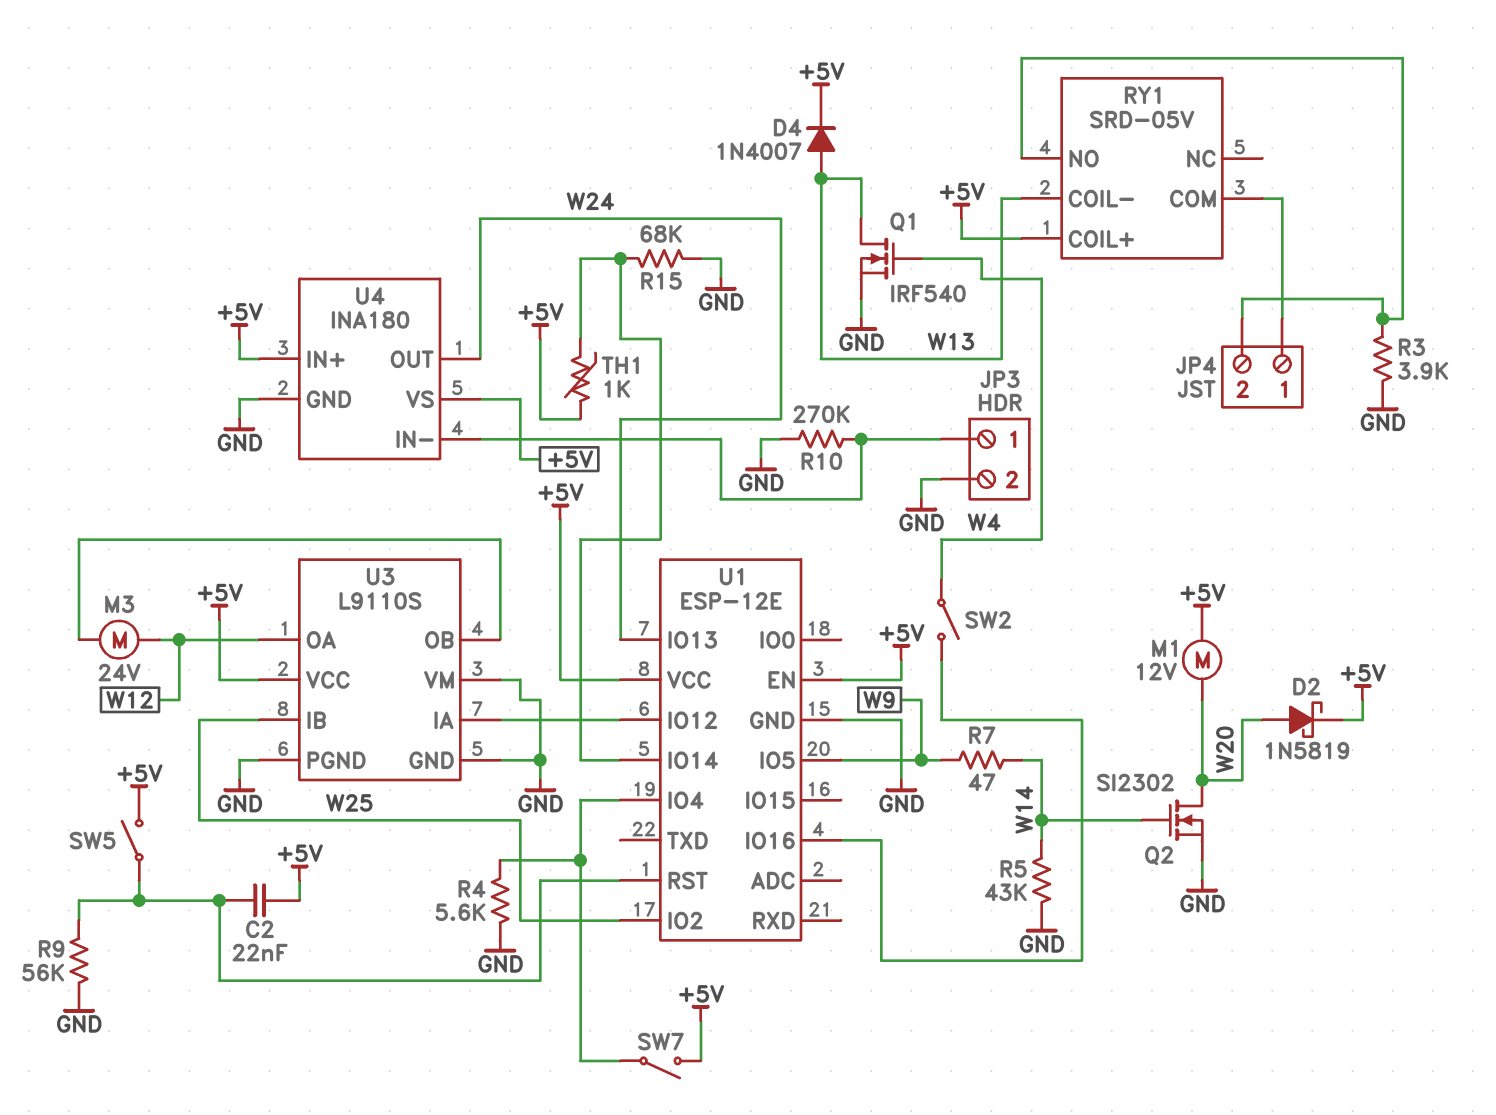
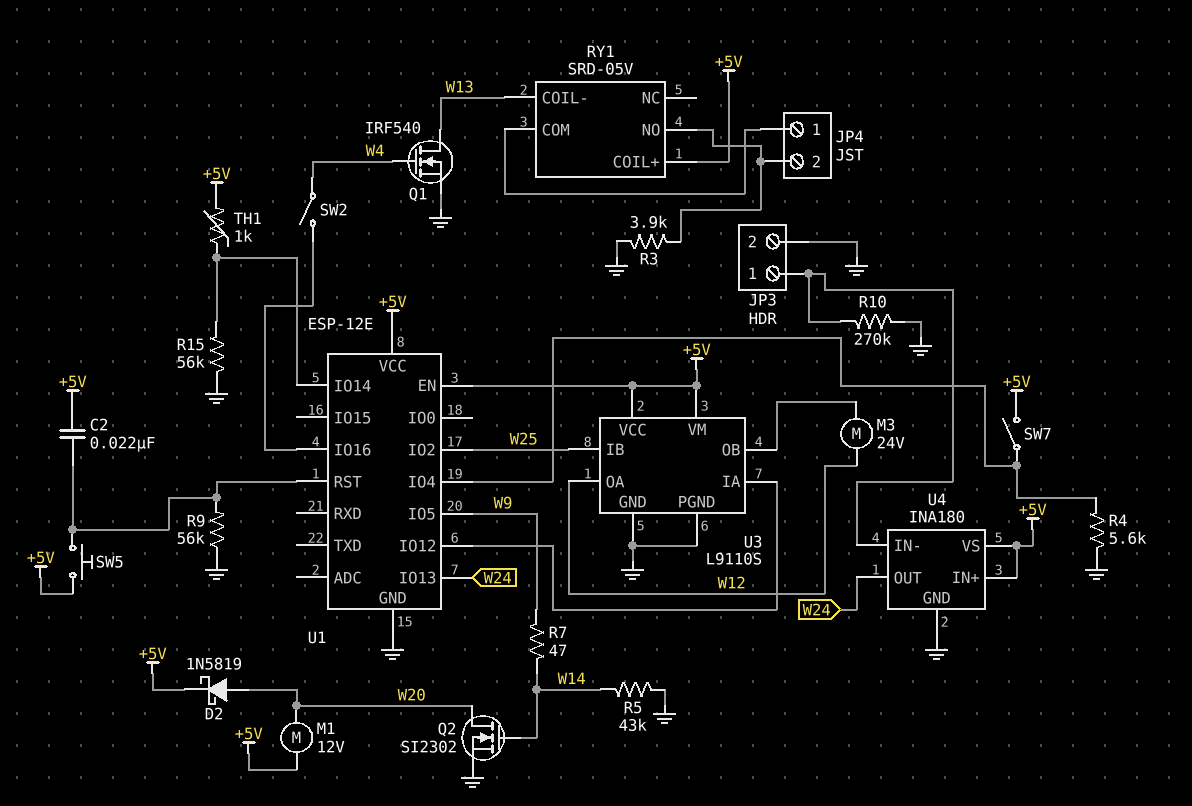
D4: diode 1N4007 (A W13, K +5V) -> none
R15: 68k (GND, U1/IO14) -> 56k (GND, U1/IO14)
SW5: switch (+5V, U1/RST) -> button (+5V, U1/RST)
U3 pin VM: GND -> +5V

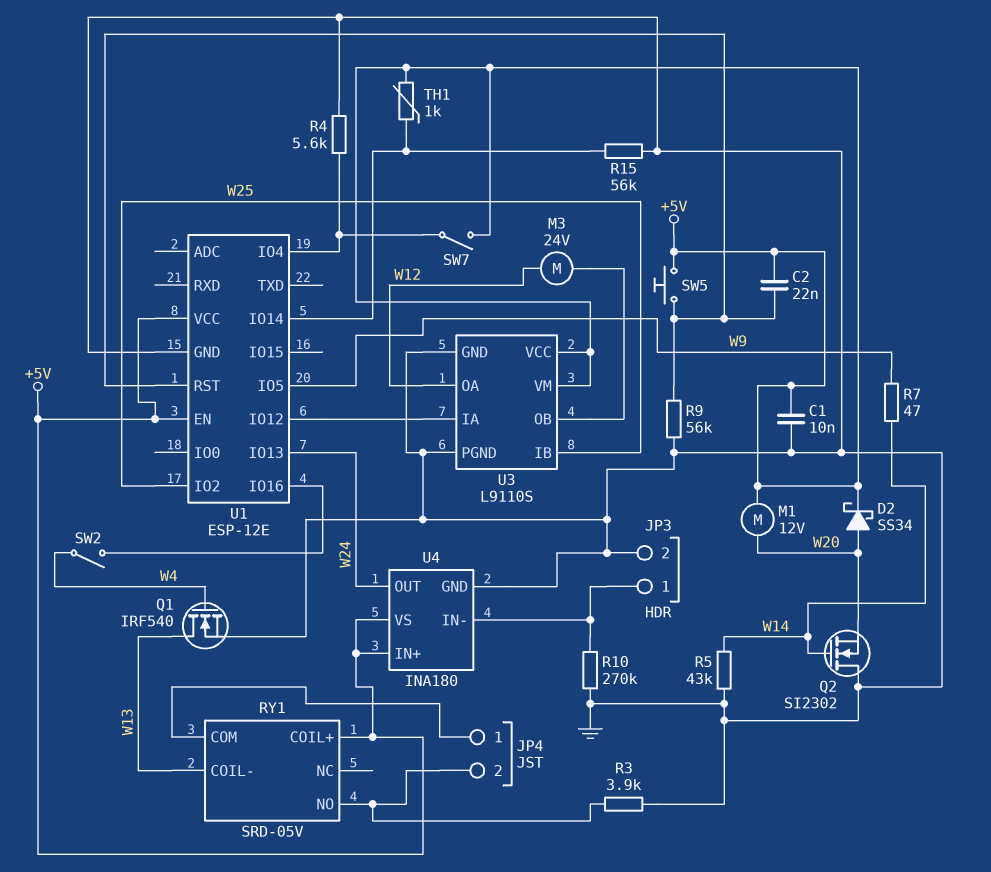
C1: none -> 10nF (+5V, GND)
D2: schottky 1N5819 (A W20, K +5V) -> schottky SS34 (A W20, K +5V)
Q2: NMOS SI2302 (G W14, D W20, S GND) -> NMOS SI2302 (G W14, D GND, S W20)

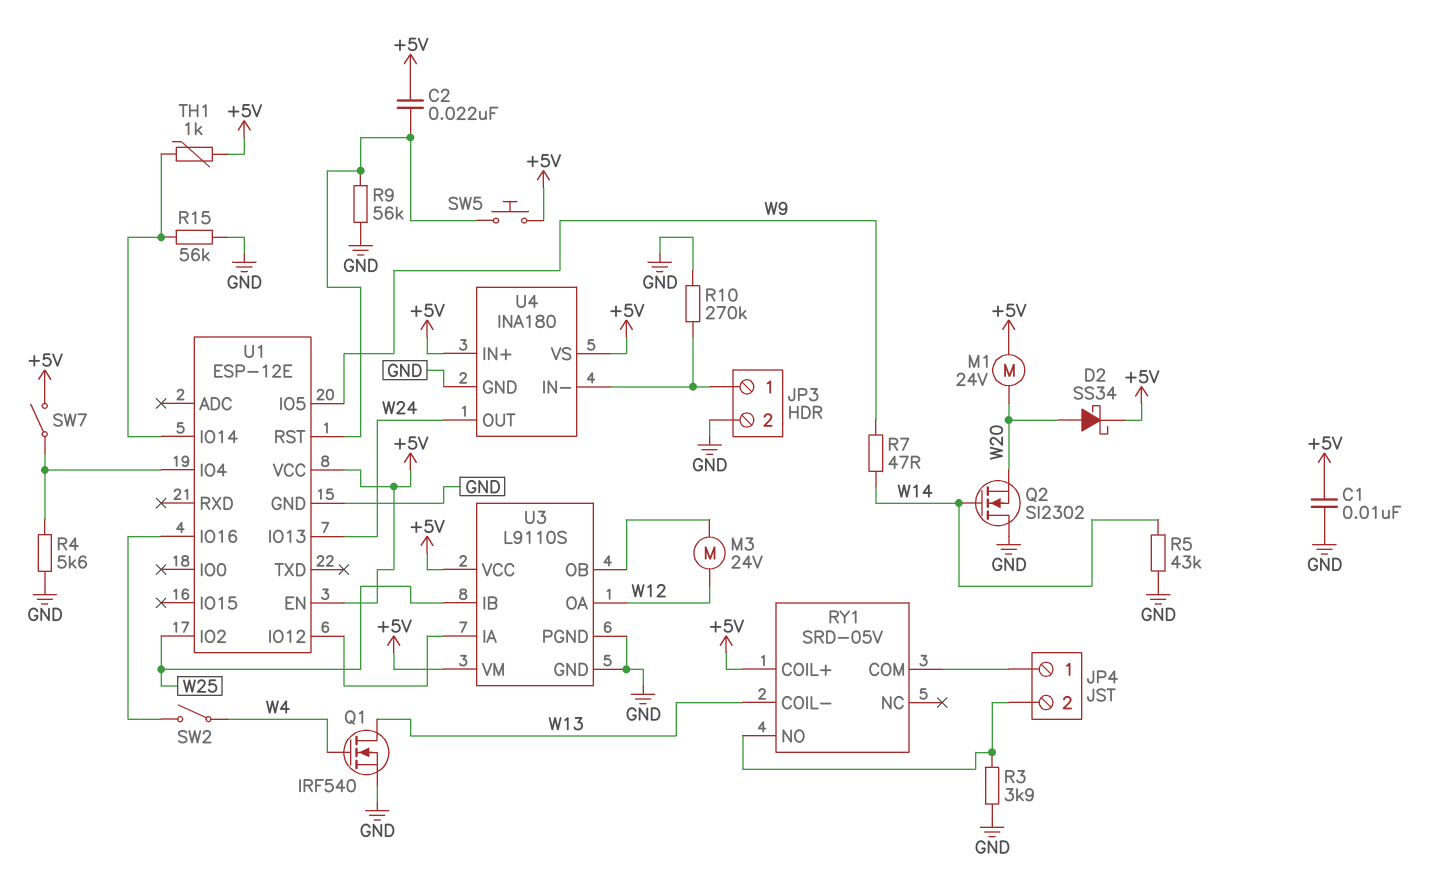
M1: motor 12V (+5V, W20) -> motor 24V (+5V, W20)

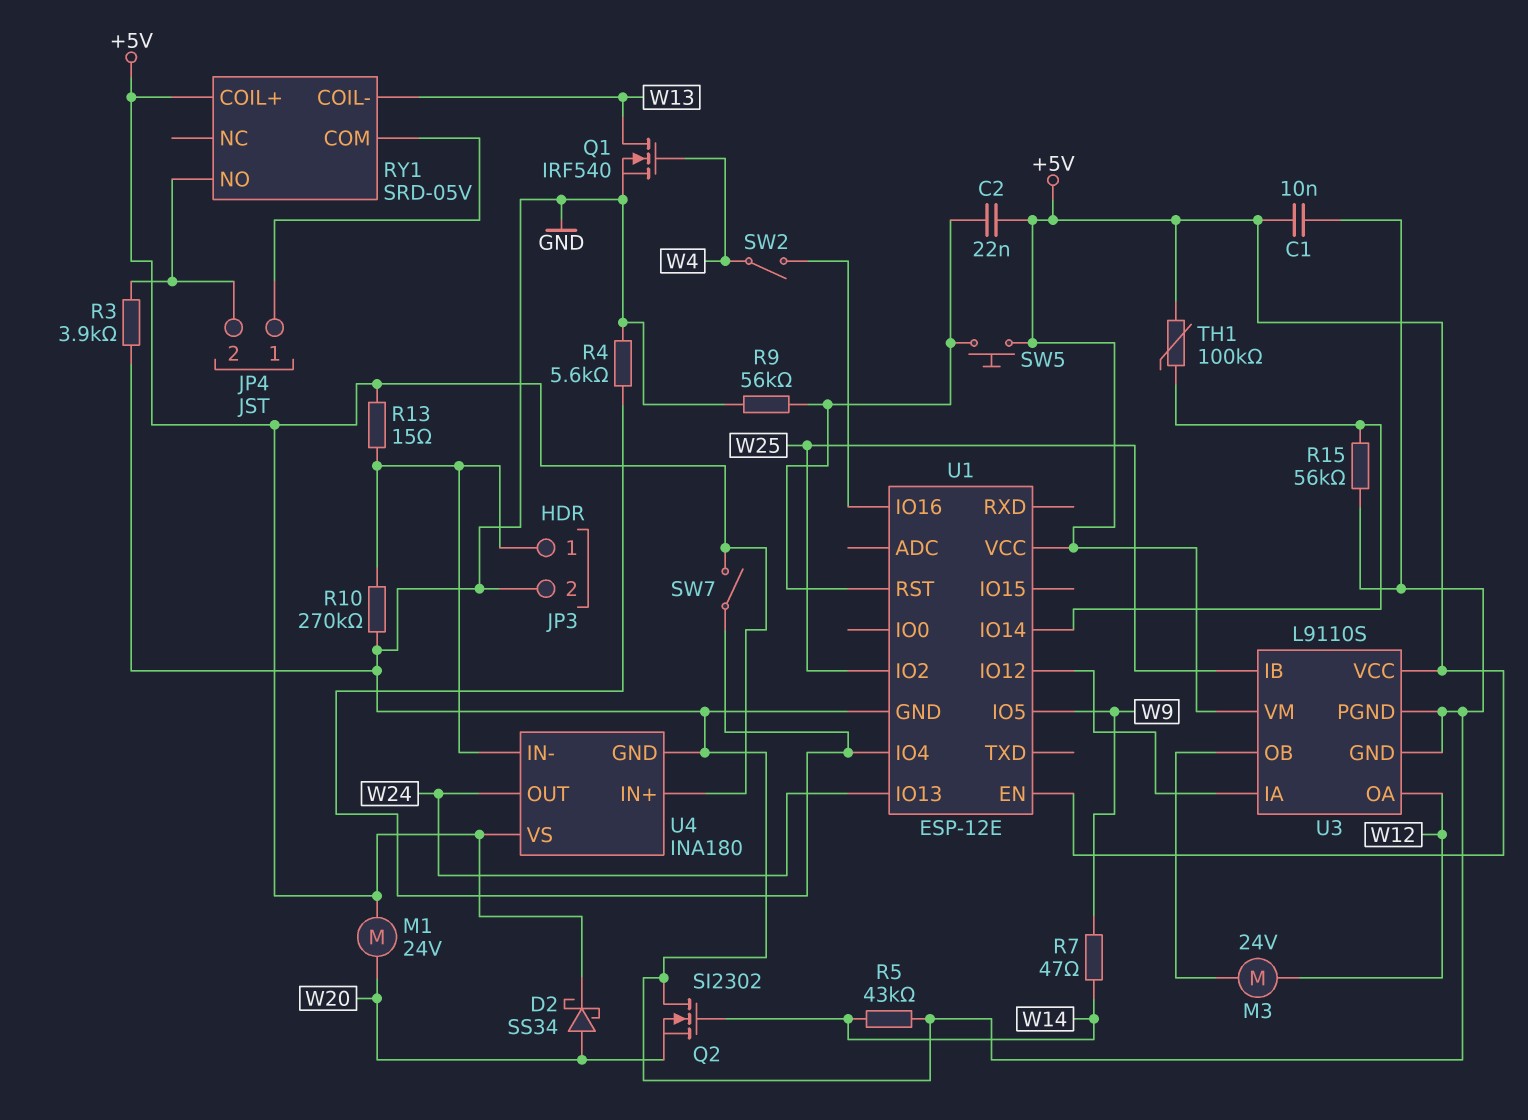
R13: none -> 15 (+5V, JP3/1)
TH1: 1k (+5V, U1/IO14) -> 100k (+5V, U1/IO14)

